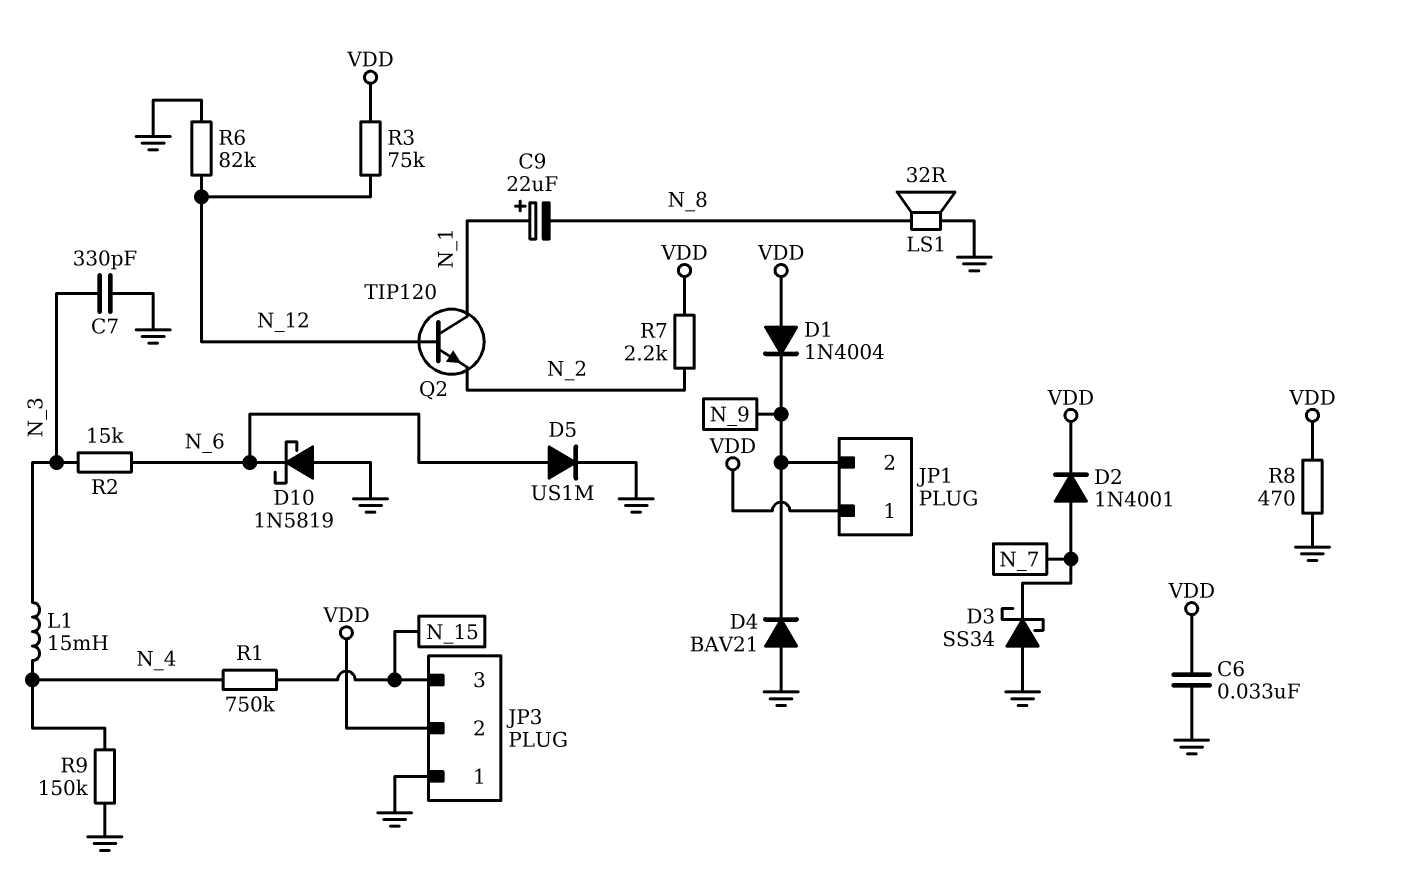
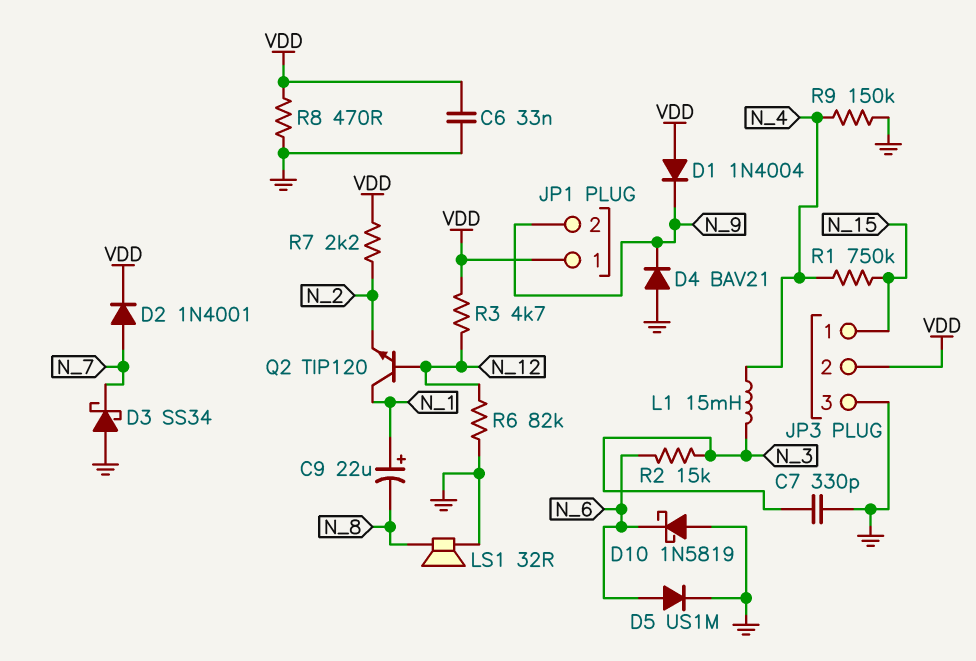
JP3 pin 1: GND -> N_15
JP3 pin 3: N_15 -> GND
R3: 75k (N_12, VDD) -> 4.7k (N_12, VDD)

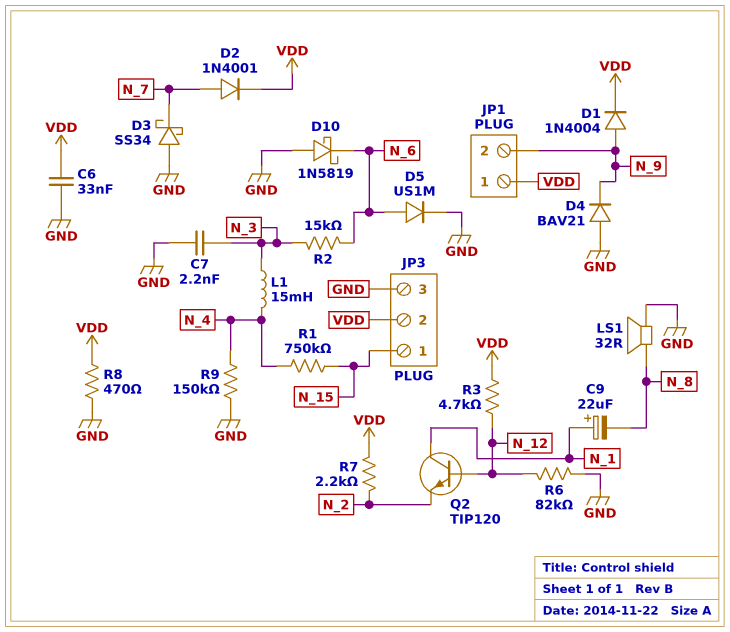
C7: 330pF (GND, N_3) -> 2.2nF (GND, N_3)
D1: diode 1N4004 (A VDD, K N_9) -> diode 1N4004 (A N_9, K VDD)

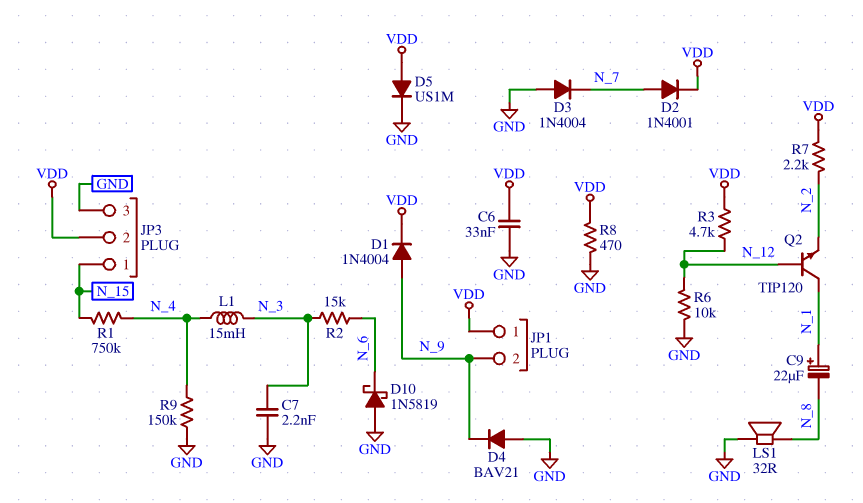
D3: schottky SS34 (A GND, K N_7) -> diode 1N4004 (A GND, K N_7)
D5: diode US1M (A N_6, K GND) -> diode US1M (A VDD, K GND)
R6: 82k (GND, N_12) -> 10k (GND, N_12)

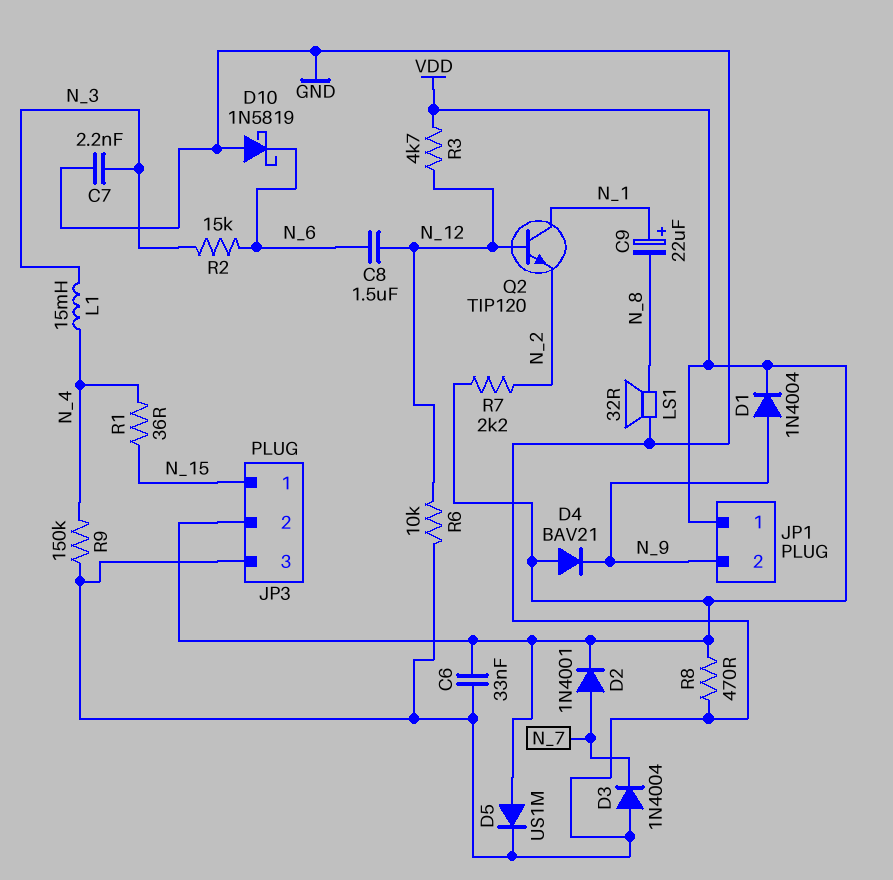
C8: none -> 1.5uF (N_6, N_12)
D4: diode BAV21 (A GND, K N_9) -> diode BAV21 (A VDD, K N_9)
R1: 750k (N_4, N_15) -> 36 (N_4, N_15)

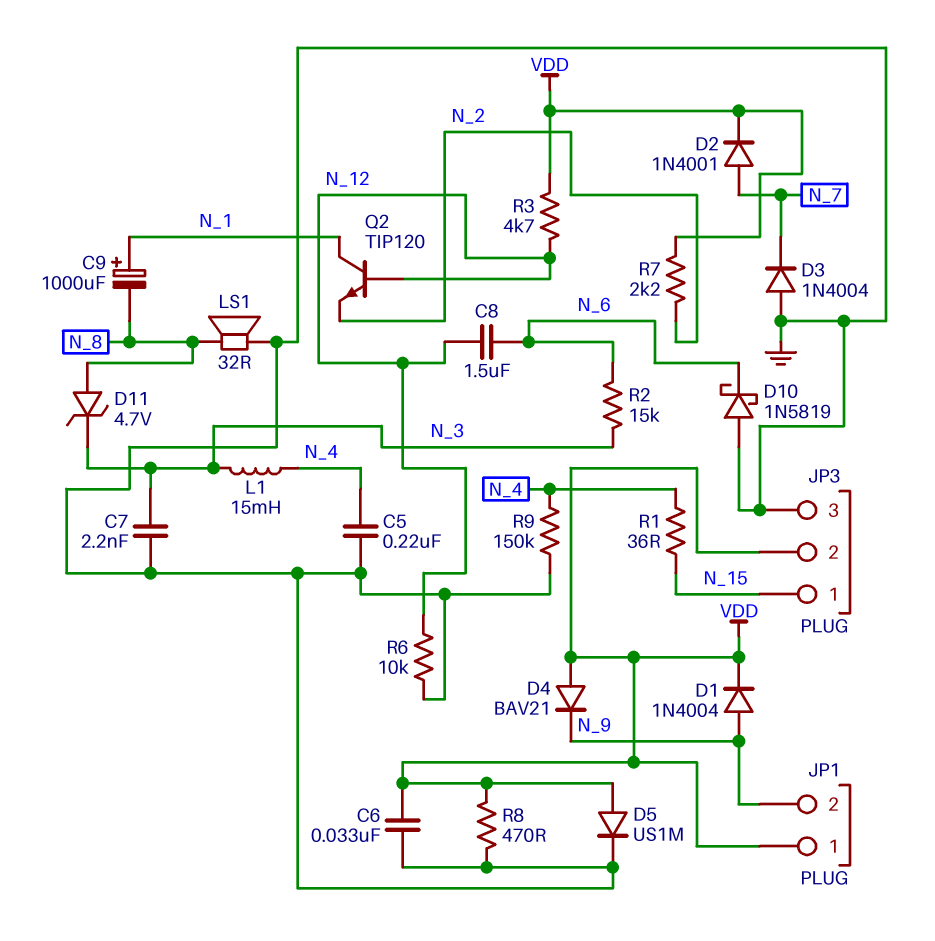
C5: none -> 220nF (GND, N_4)
C9: 22uF (plus N_1, minus N_8) -> 1000uF (plus N_1, minus N_8)
D11: none -> zener 4.7V (A N_8, K N_3)

